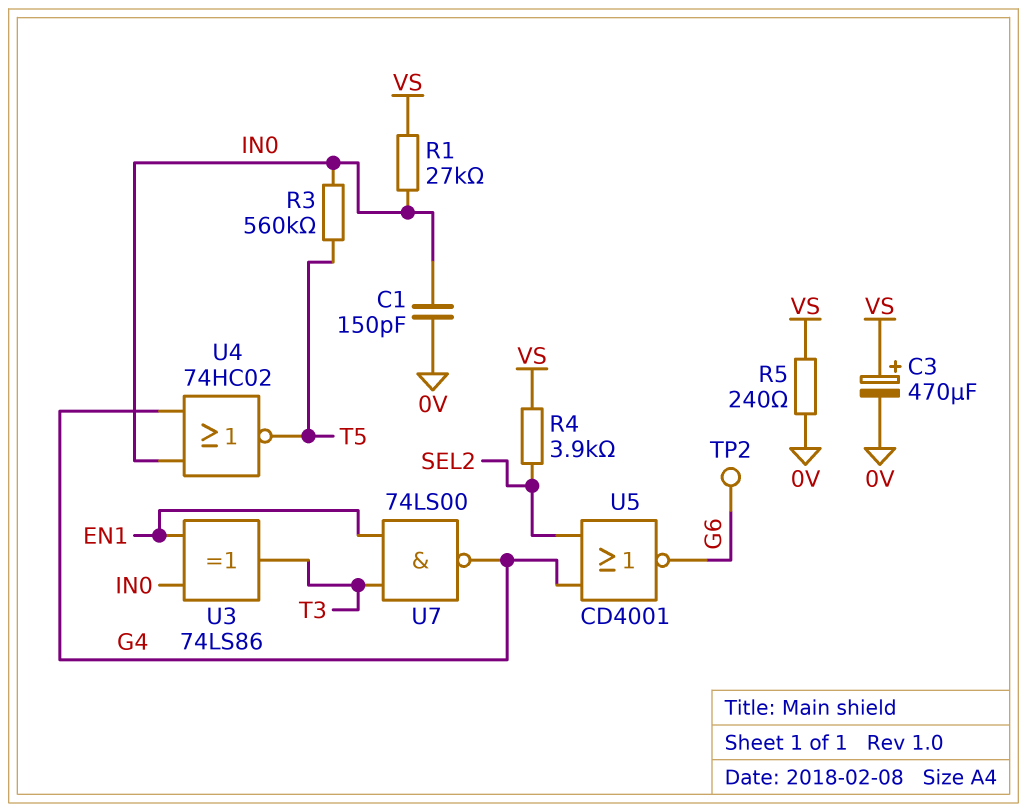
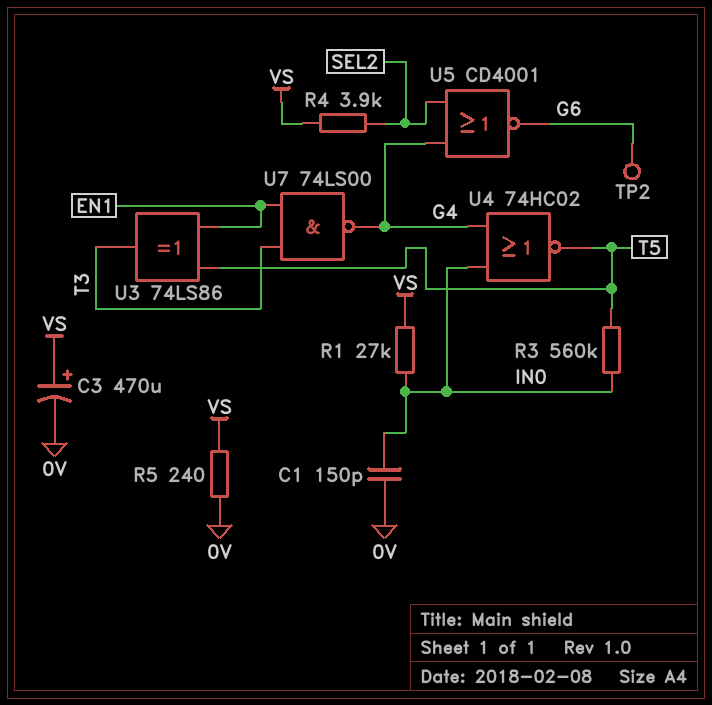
U3: XOR 74LS86 (in EN1, in IN0, out T3) -> XOR 74LS86 (in EN1, in T5, out T3)

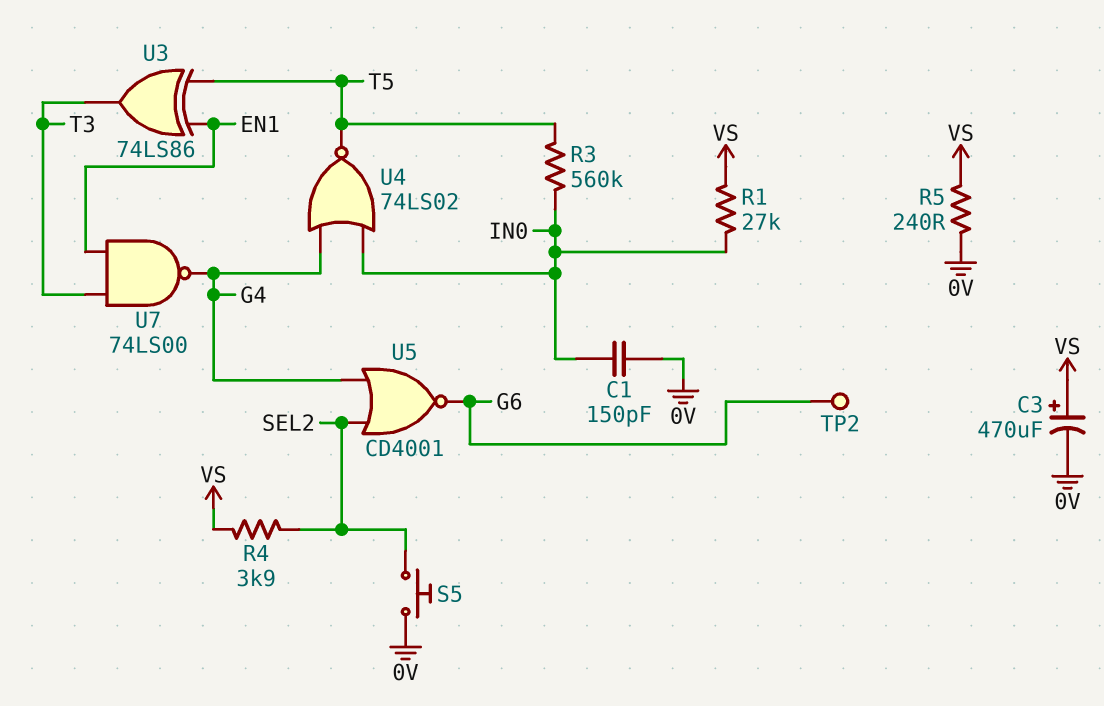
S5: none -> button (0V, SEL2)
U4: NOR 74HC02 (in G4, in IN0, out T5) -> NOR 74LS02 (in G4, in IN0, out T5)

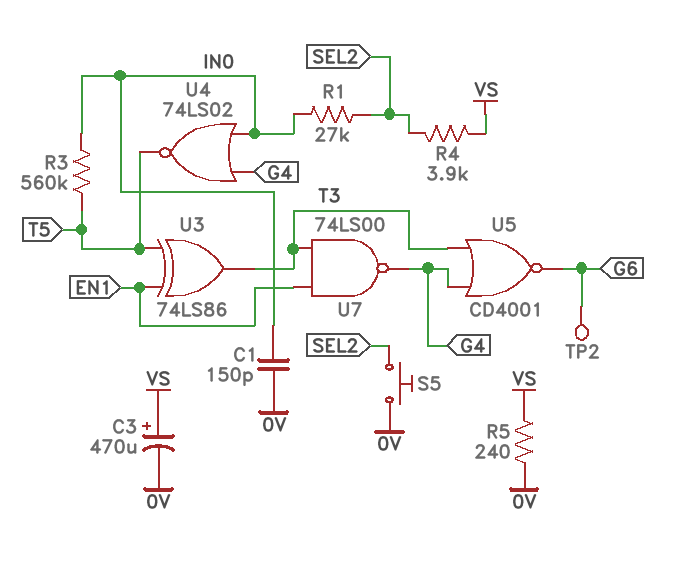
R1: 27k (IN0, VS) -> 27k (IN0, SEL2)
U5: NOR CD4001 (in G4, in SEL2, out G6) -> NOR CD4001 (in G4, in T3, out G6)

